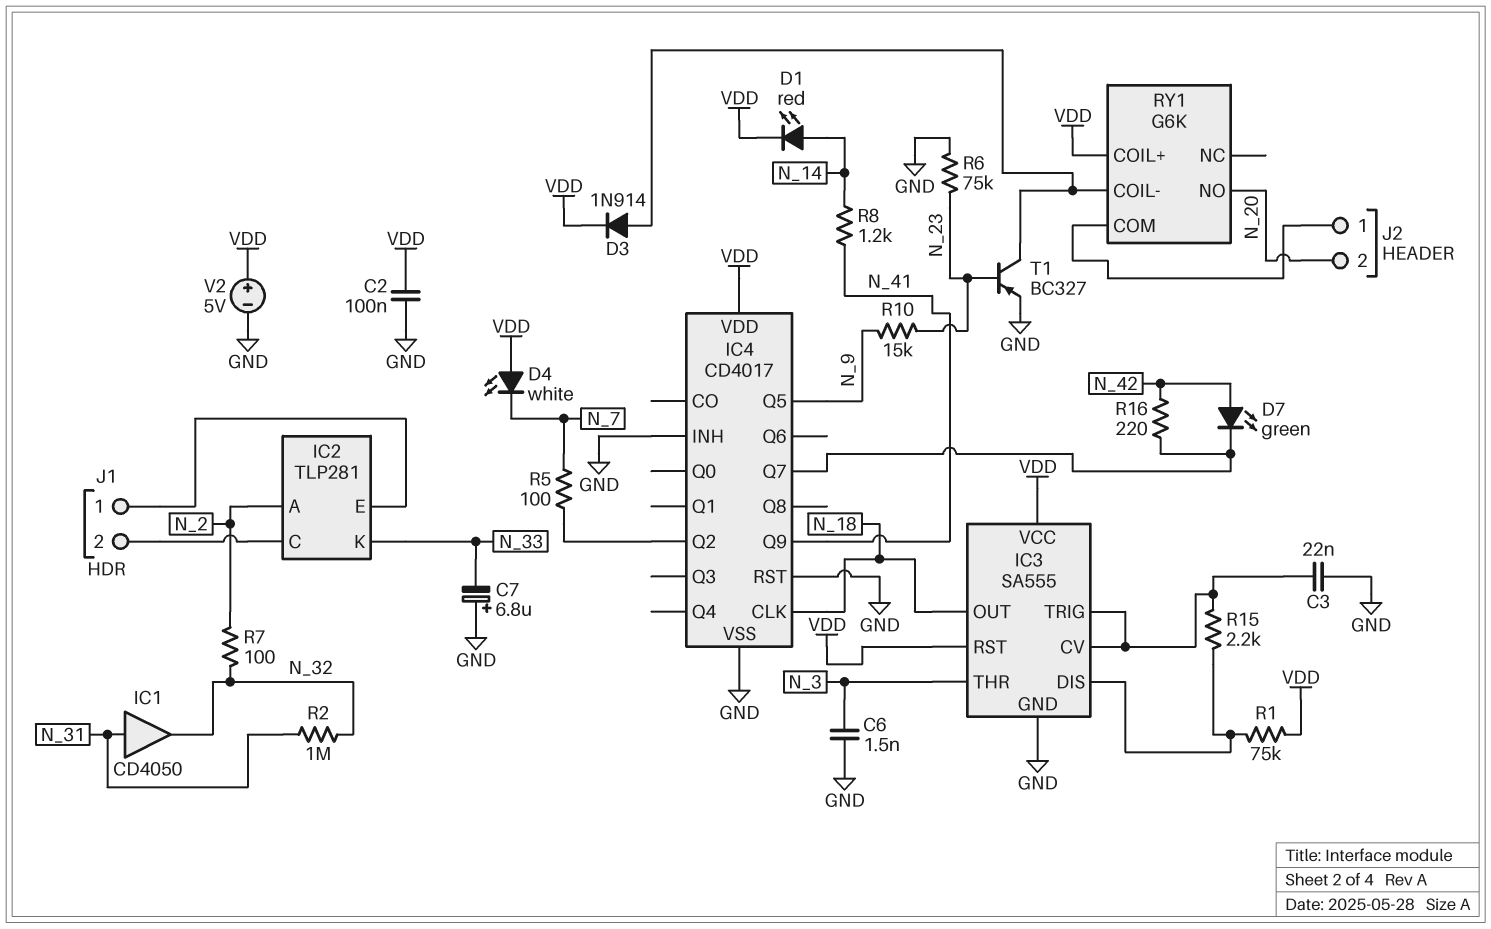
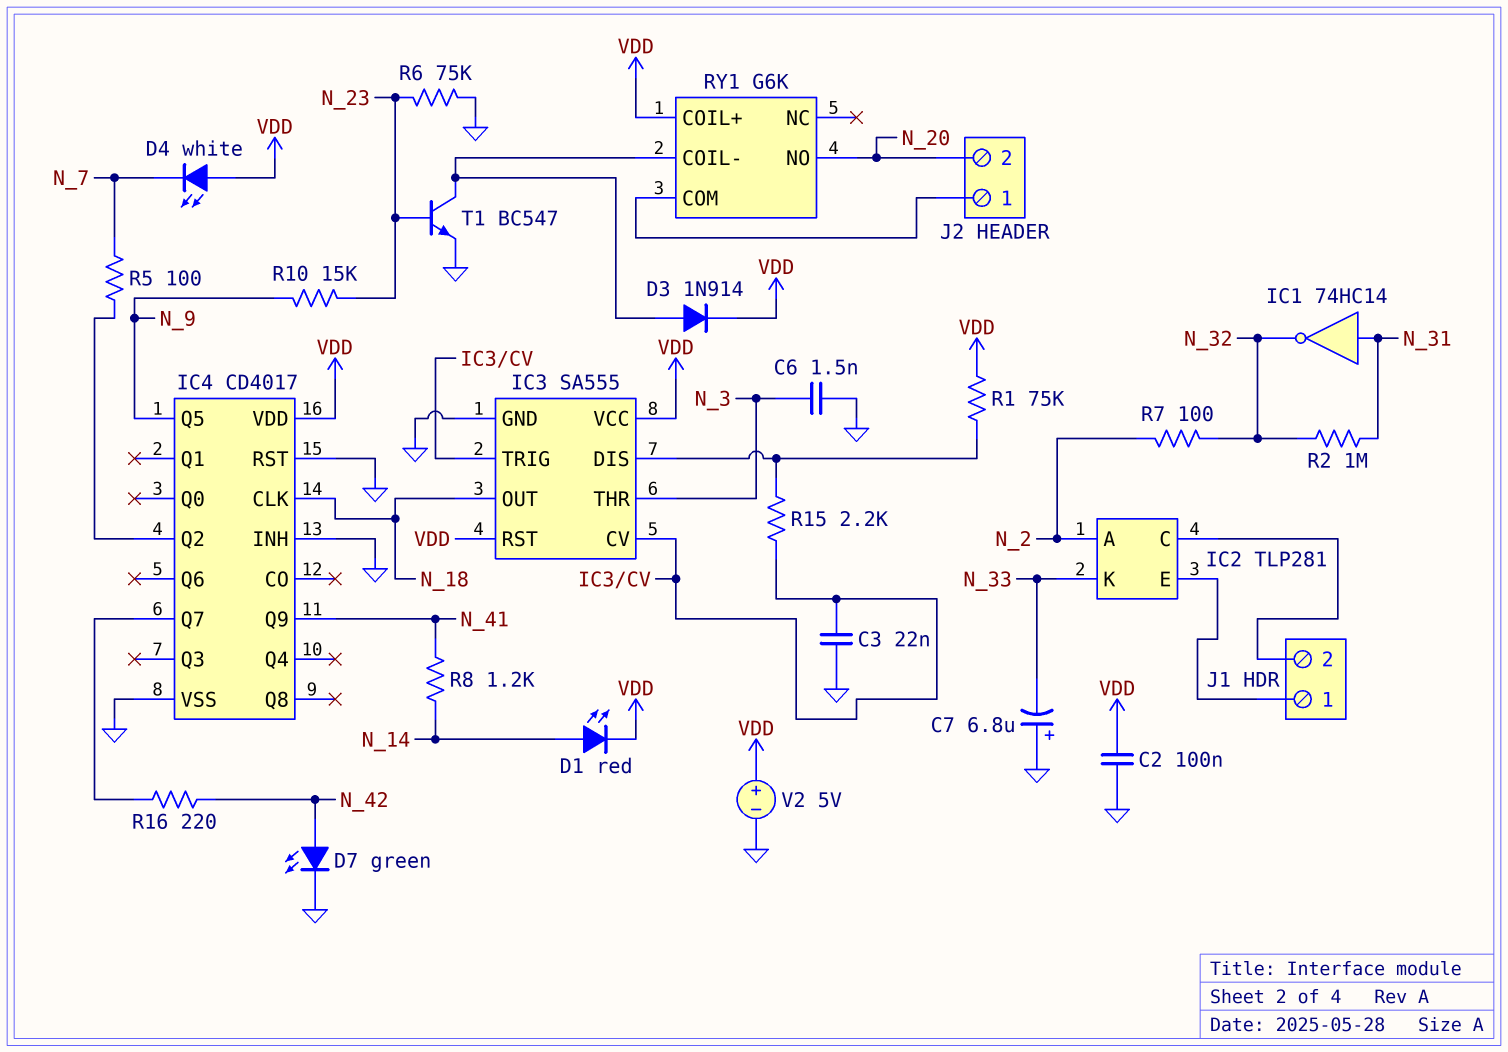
D7: LED green (A N_42, K IC4/Q7) -> LED green (A N_42, K GND)
IC1: buffer CD4050 (in N_31, out N_32) -> NOT 74HC14 (in N_31, out N_32)
T1: PNP BC327 (B N_23, C RY1/COIL-, E GND) -> NPN BC547 (B N_23, C RY1/COIL-, E GND)

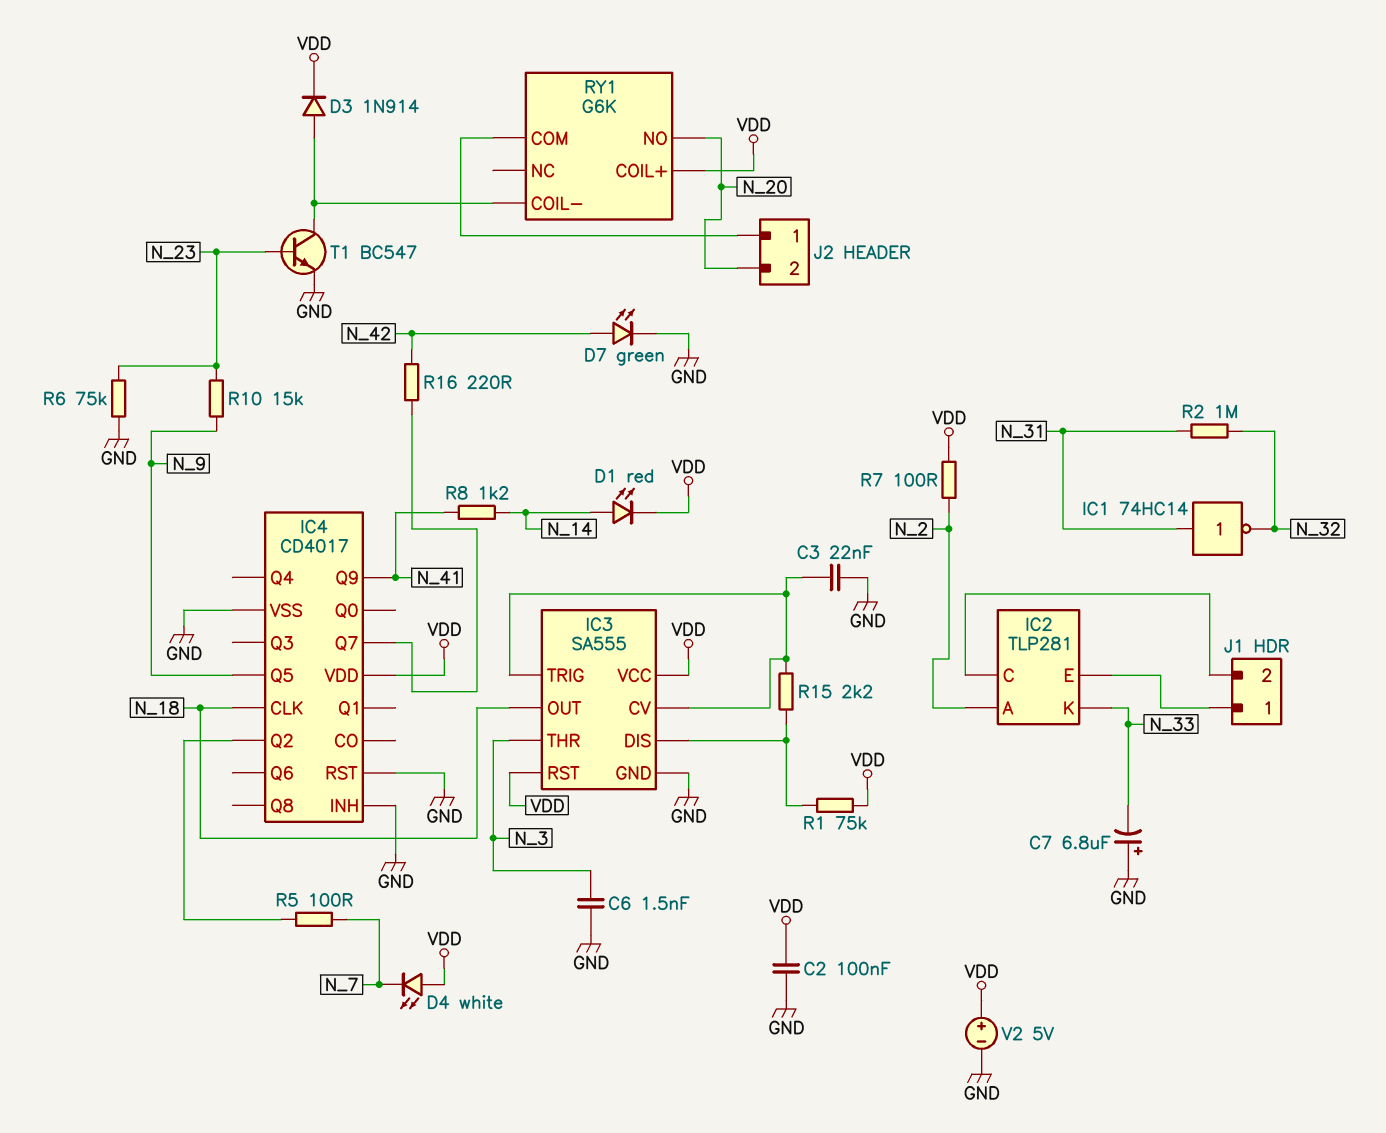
R7: 100 (N_2, N_32) -> 100 (N_2, VDD)

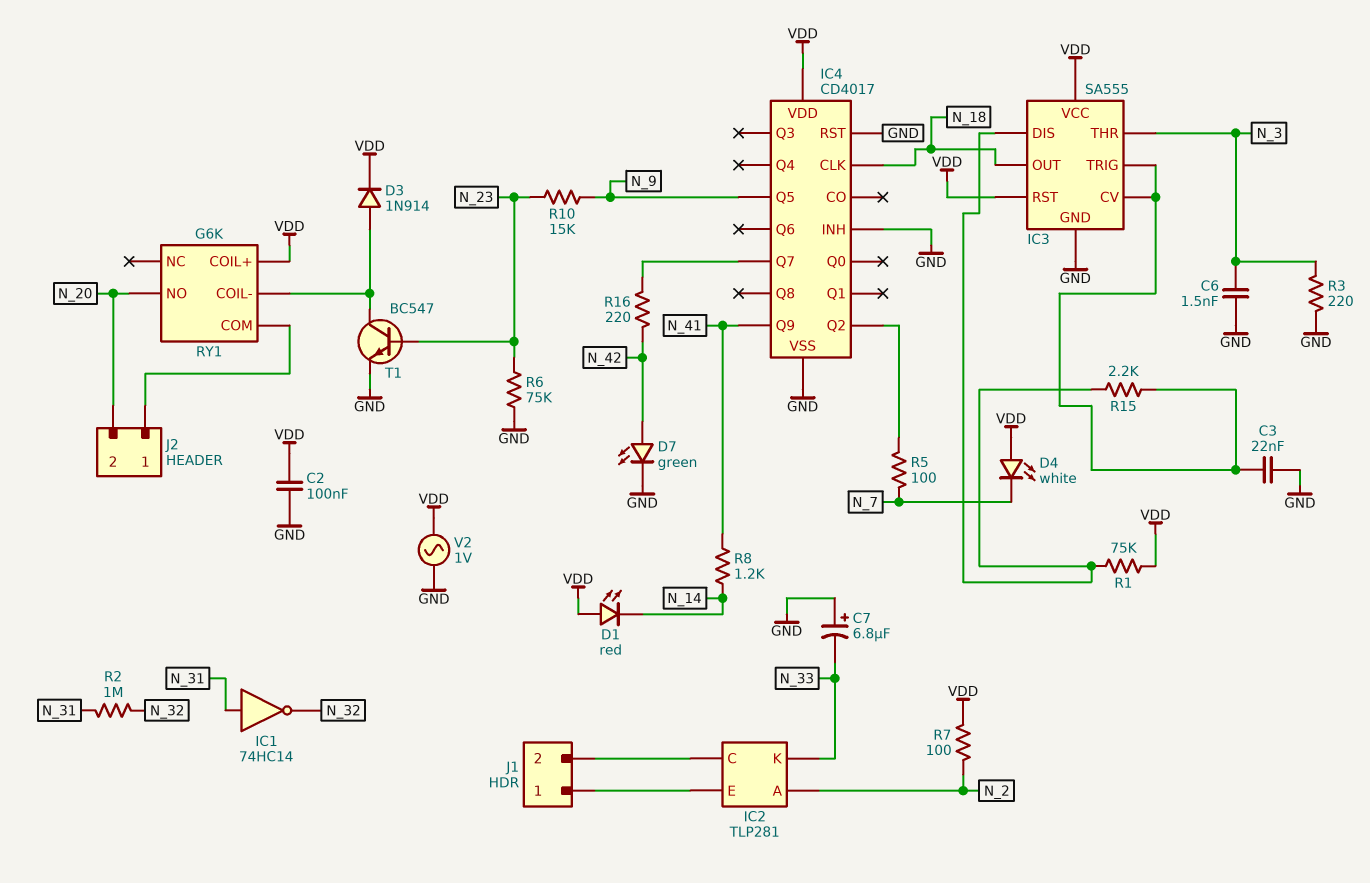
D1: LED red (A N_14, K VDD) -> LED red (A VDD, K N_14)
R3: none -> 220 (GND, N_3)
V2: 5V (plus VDD, minus GND) -> AC 1V (GND, VDD)

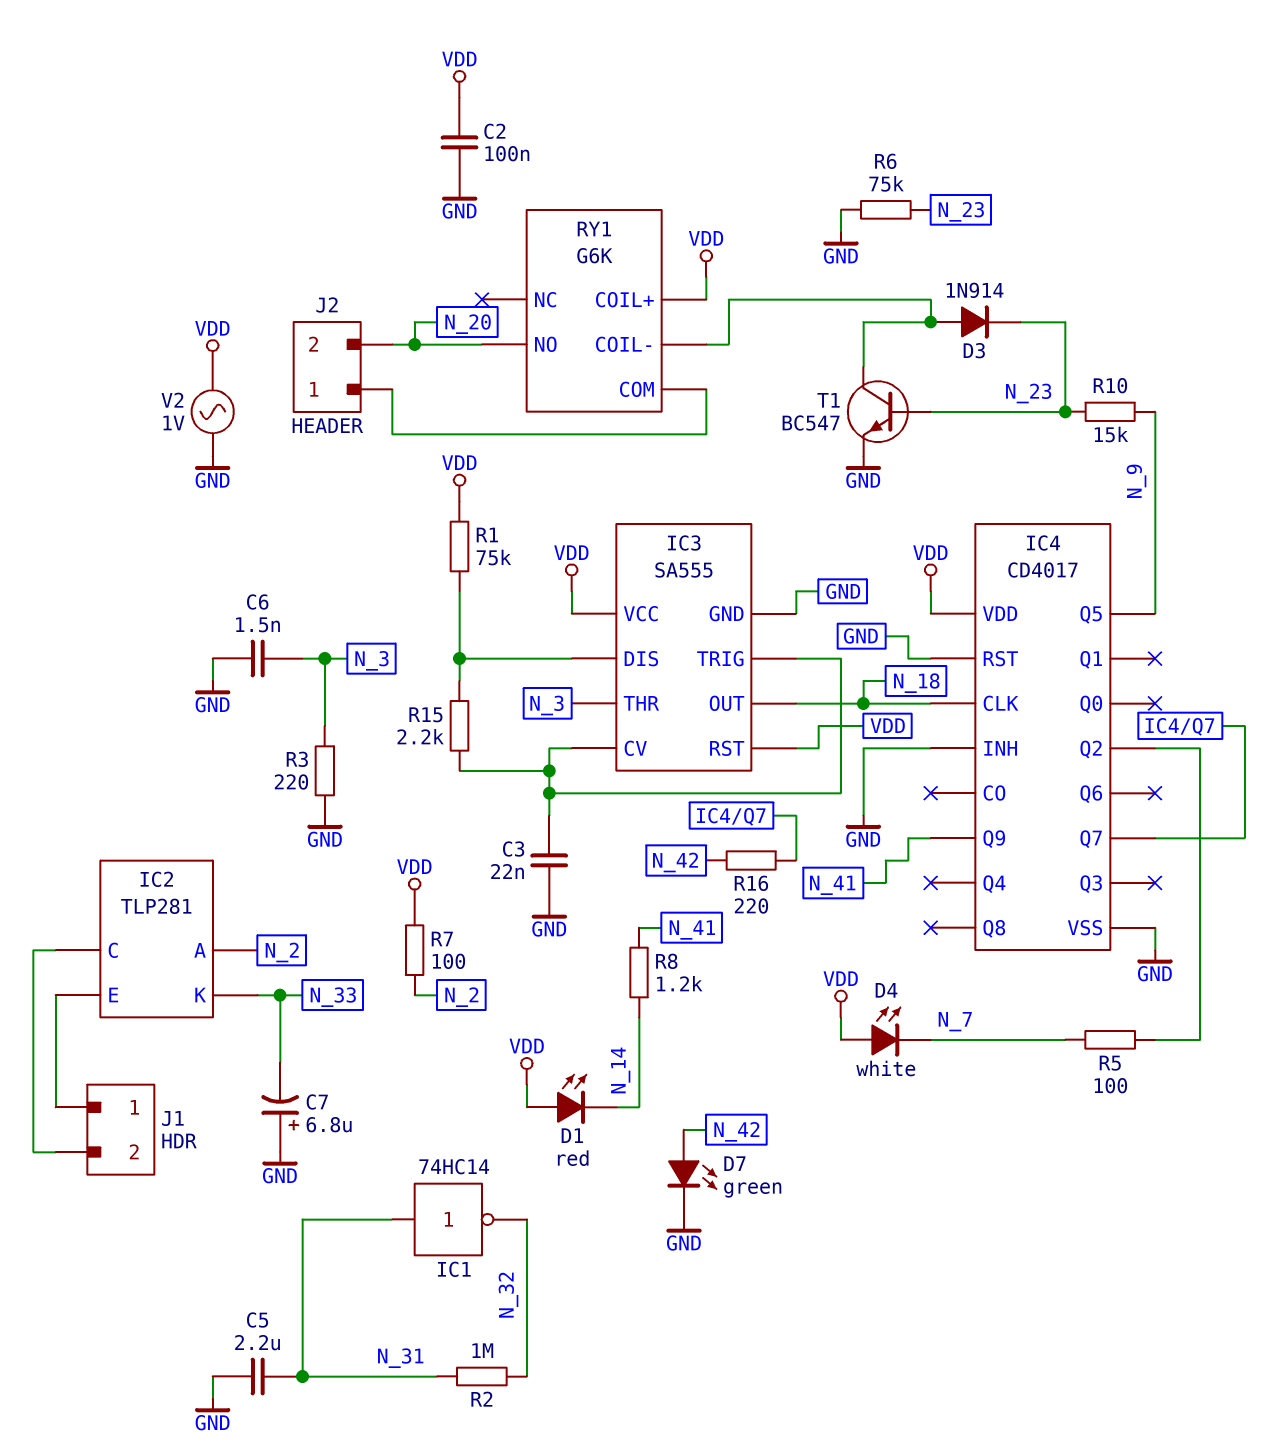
C5: none -> 2.2uF (GND, N_31)
D3: diode 1N914 (A RY1/COIL-, K VDD) -> diode 1N914 (A RY1/COIL-, K N_23)

